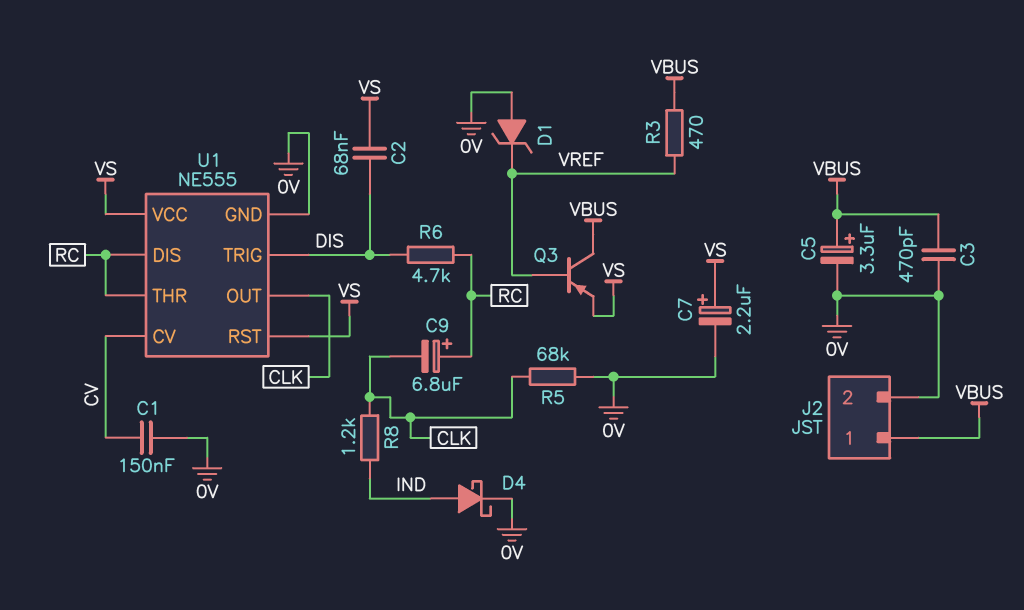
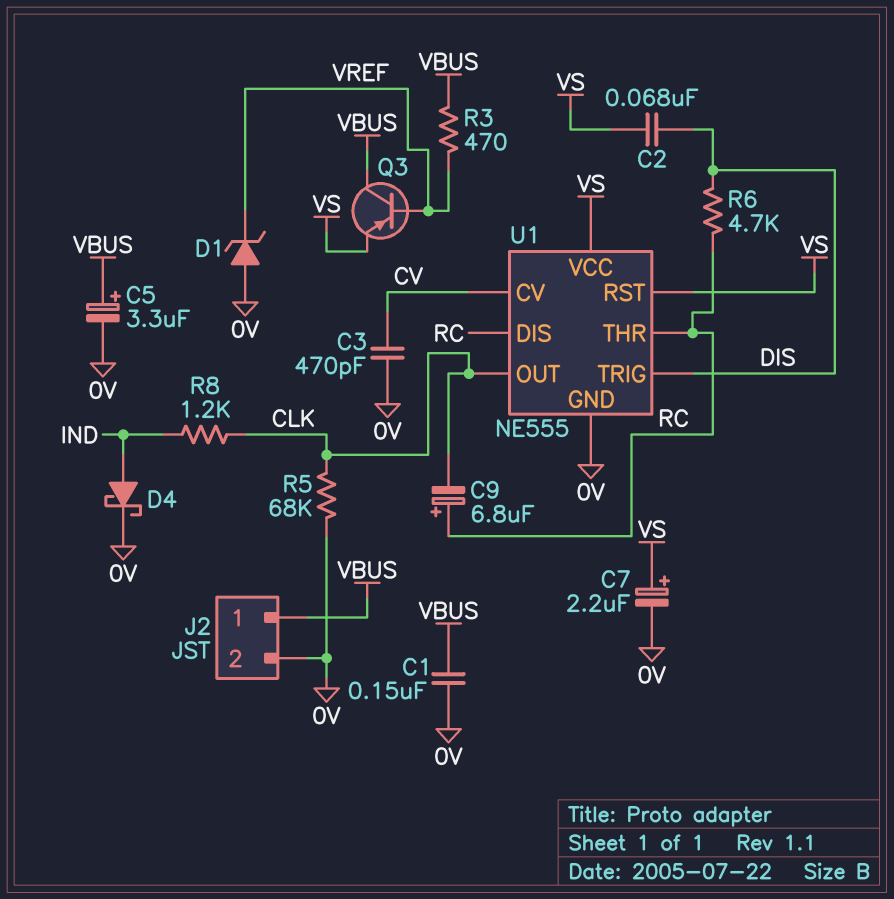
C1: 150nF (0V, CV) -> 150nF (0V, VBUS)
C3: 470pF (0V, VBUS) -> 470pF (0V, CV)

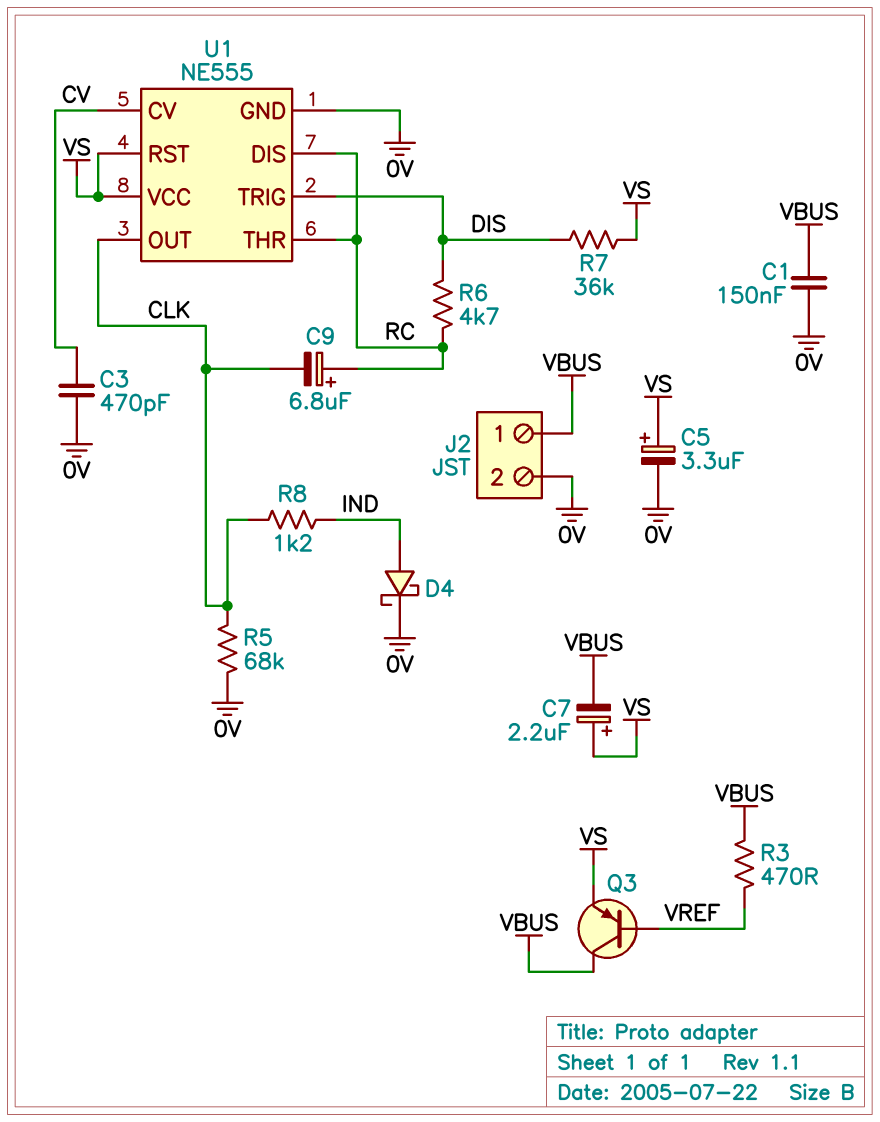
C2: 68nF (DIS, VS) -> none
C5: 3.3uF (plus VBUS, minus 0V) -> 3.3uF (plus VS, minus 0V)
C7: 2.2uF (plus VS, minus 0V) -> 2.2uF (plus VS, minus VBUS)
D1: zener (A 0V, K VREF) -> none
R7: none -> 36k (DIS, VS)

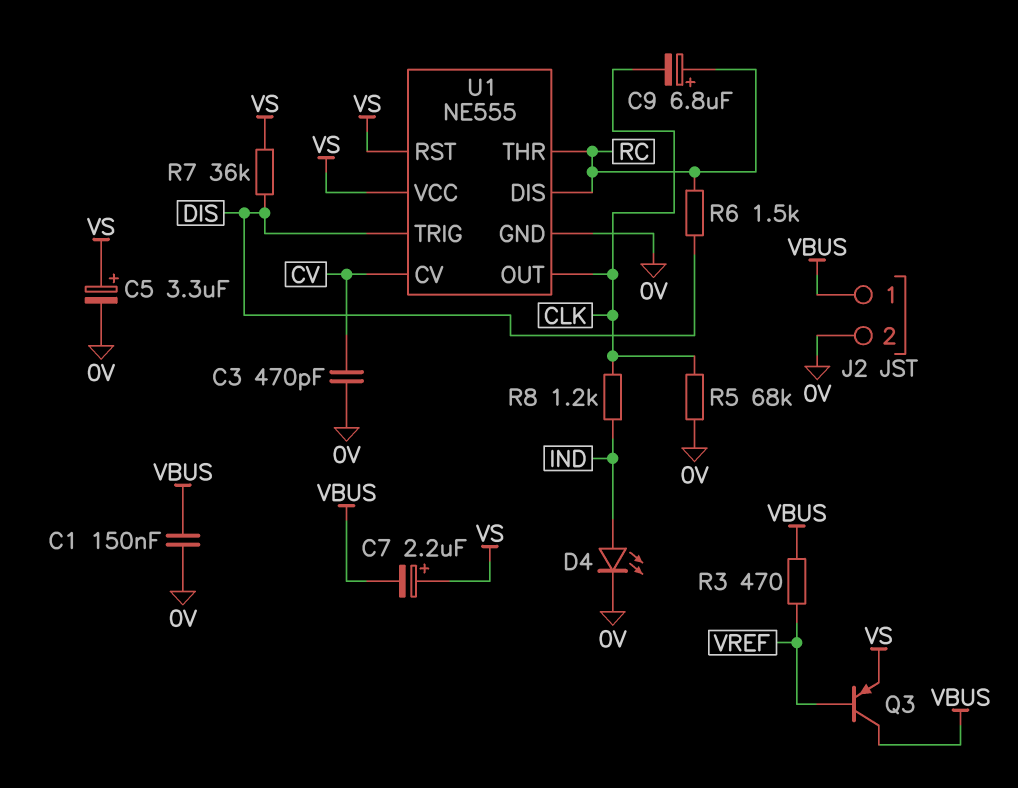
D4: schottky (A IND, K 0V) -> LED (A IND, K 0V)
R6: 4.7k (DIS, RC) -> 1.5k (DIS, RC)

